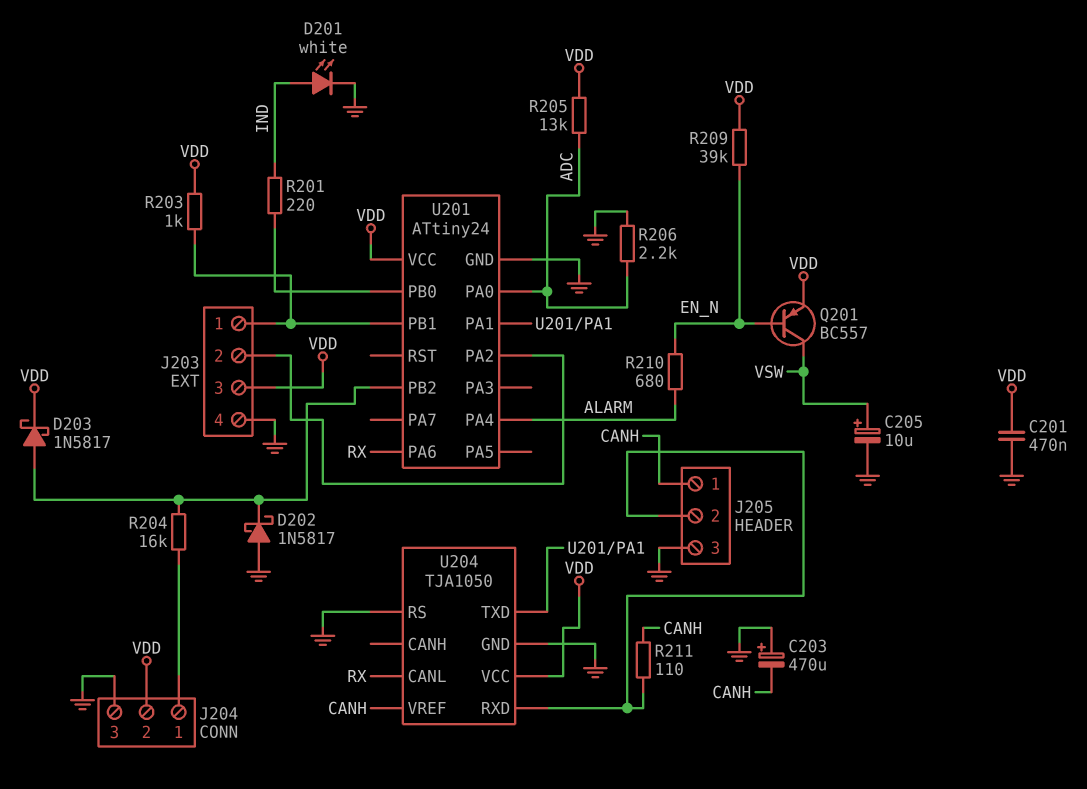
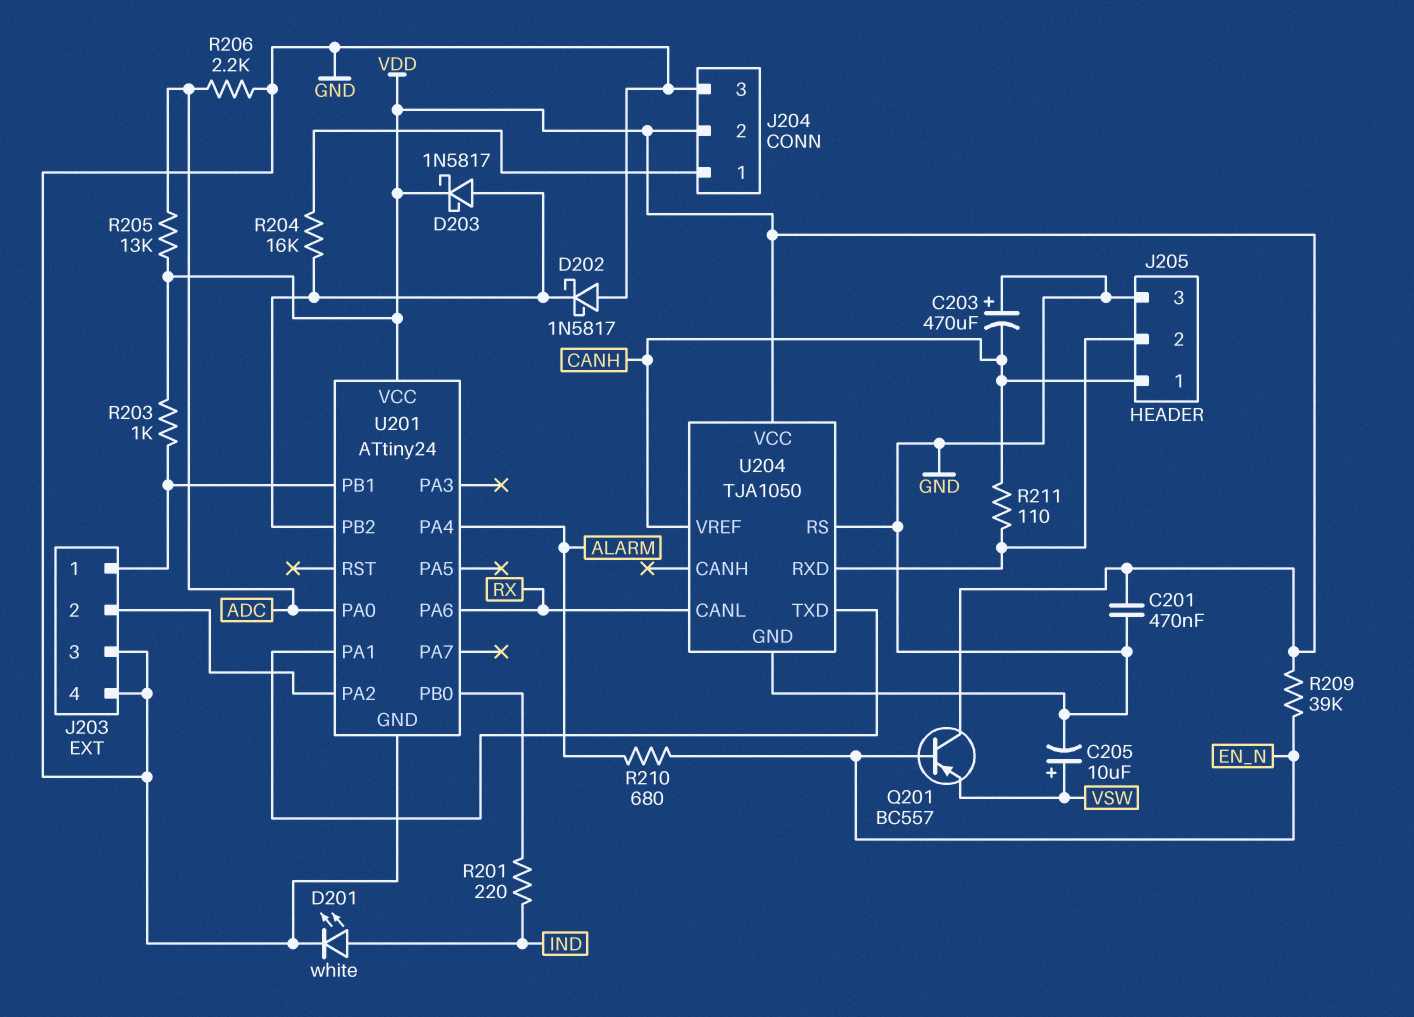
J203 pin 3: VDD -> GND
Q201: PNP BC557 (B EN_N, C VSW, E VDD) -> PNP BC557 (B EN_N, C VDD, E VSW)

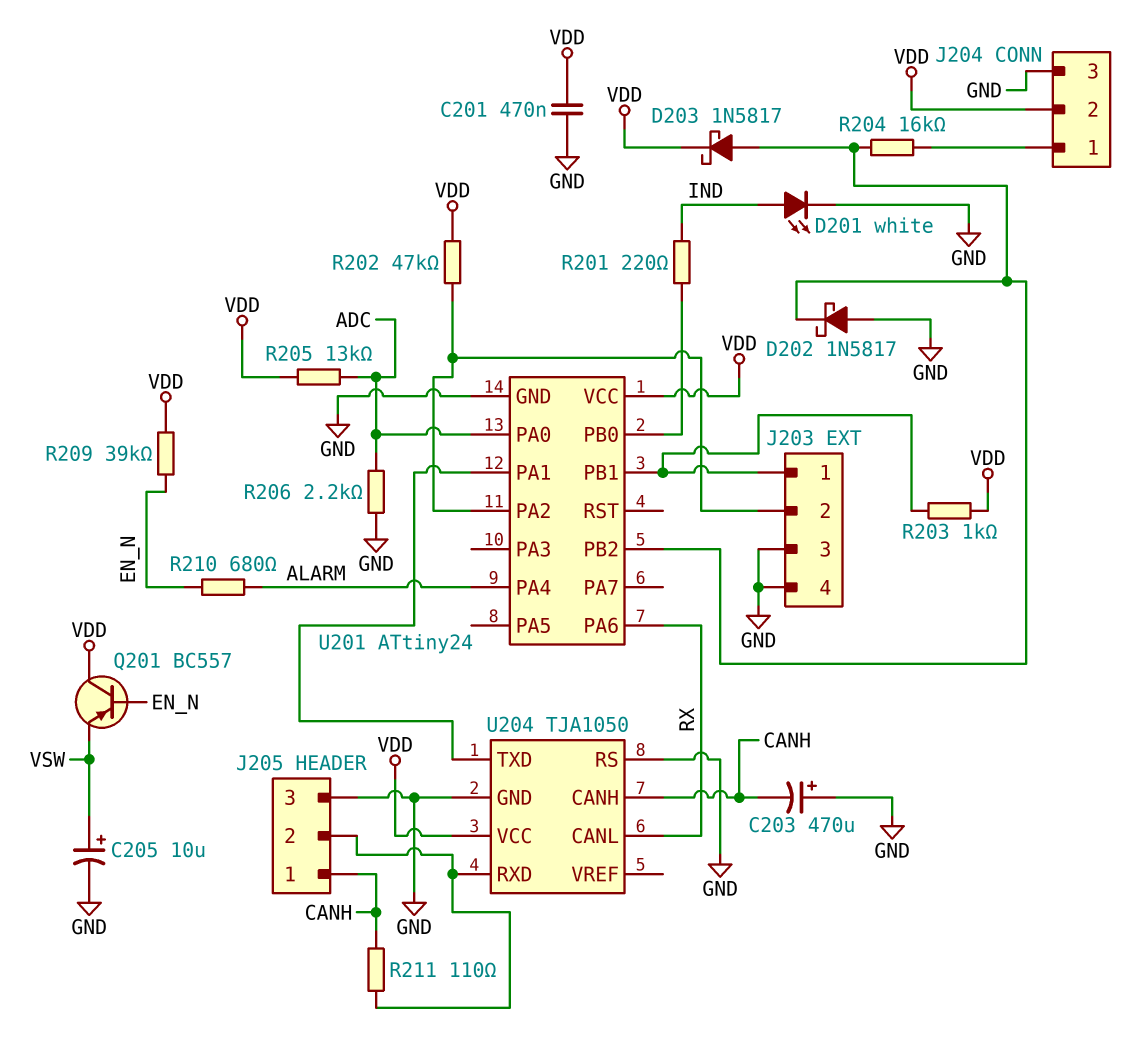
R202: none -> 47k (J203/2, VDD)
U204 pin CANH: none -> CANH
U204 pin VREF: CANH -> none

